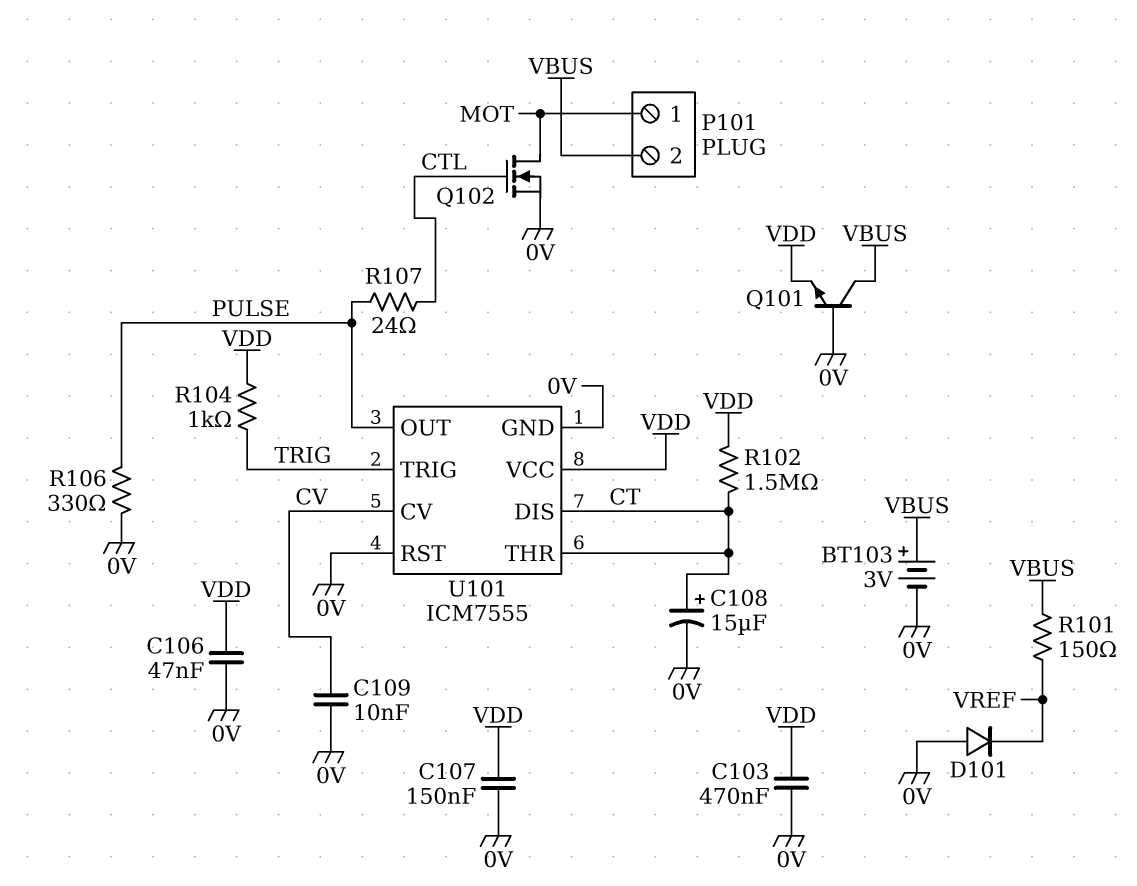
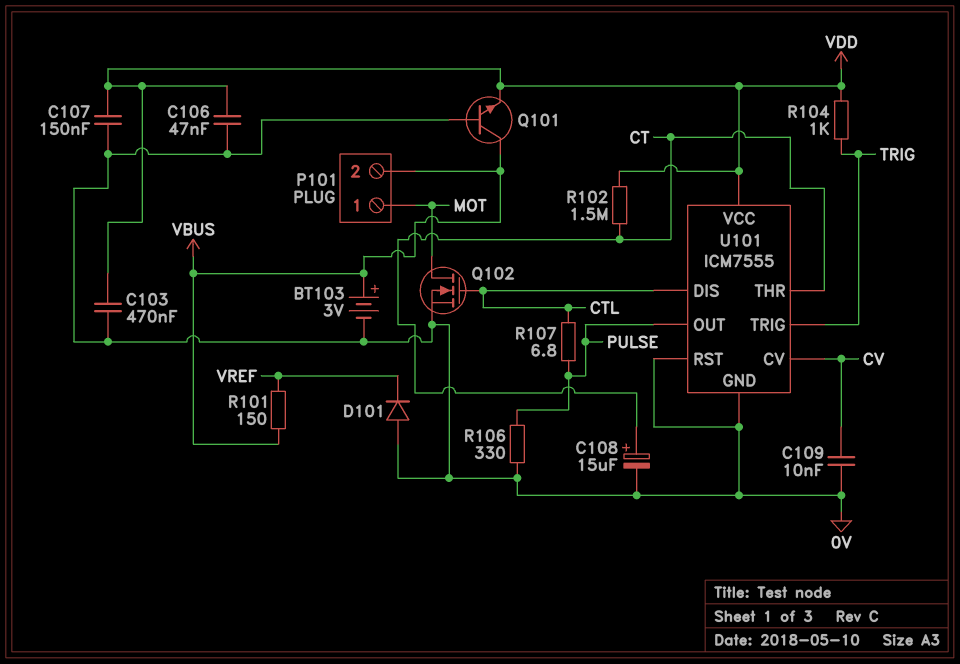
R107: 24 (CTL, PULSE) -> 6.8 (CTL, PULSE)
U101 pin DIS: CT -> CTL

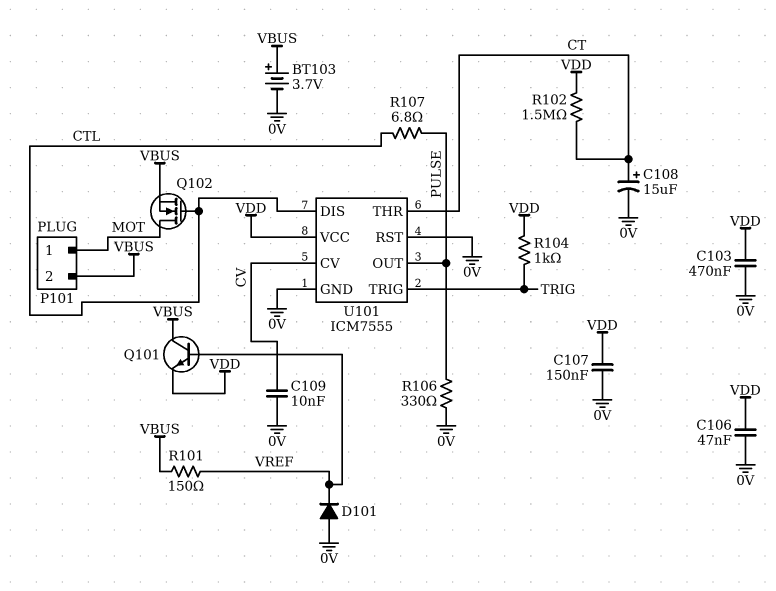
BT103: 3V (plus VBUS, minus 0V) -> 3.7V (plus VBUS, minus 0V)
Q101: NPN (B 0V, C VBUS, E VDD) -> NPN (B VREF, C VBUS, E VDD)
Q102: NMOS (G CTL, D MOT, S 0V) -> NMOS (G CTL, D MOT, S VBUS)

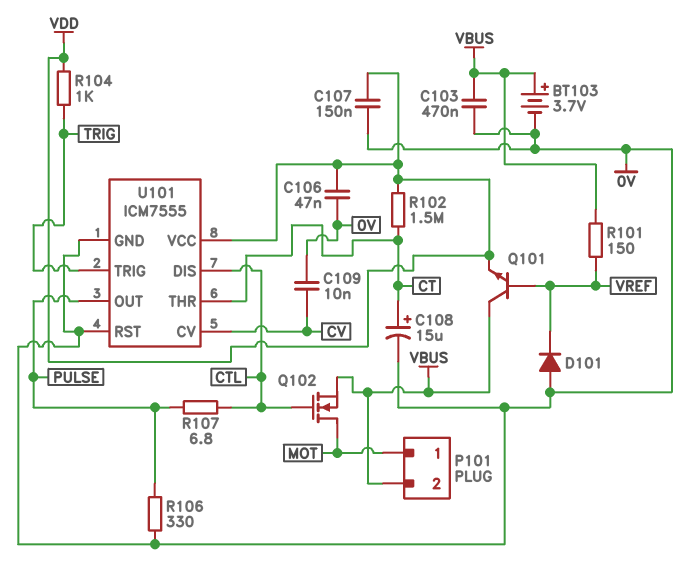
C103: 470nF (0V, VDD) -> 470nF (0V, VBUS)

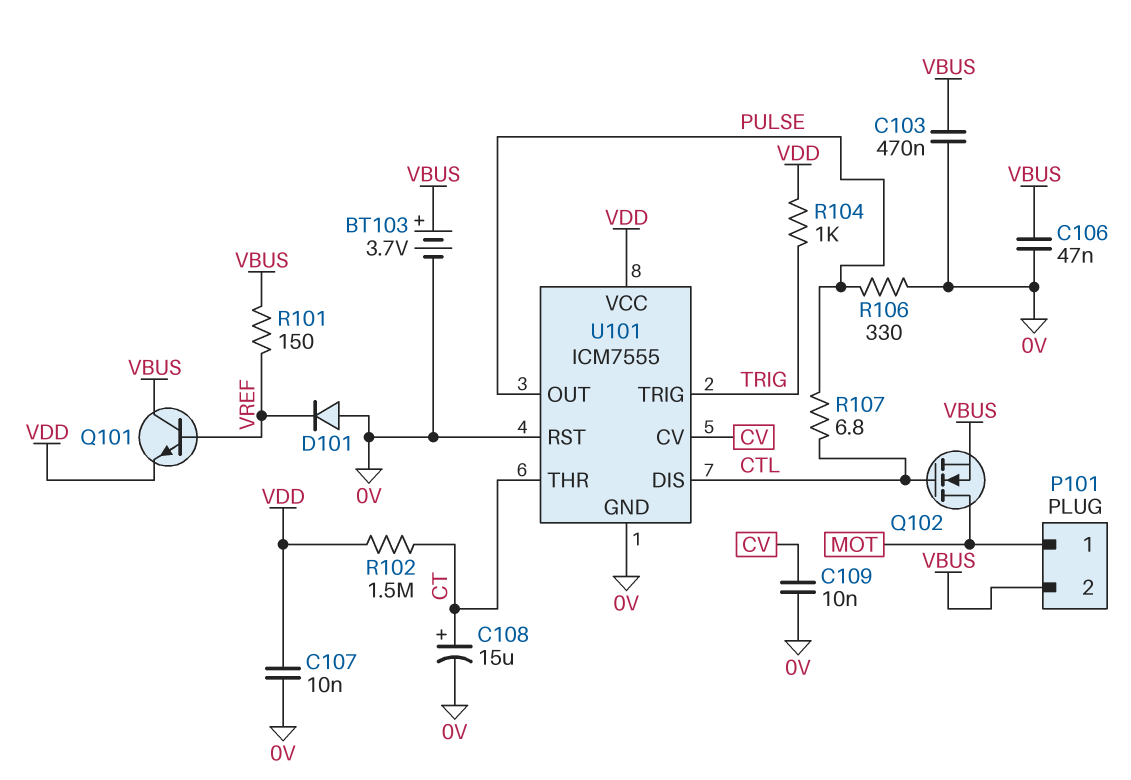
C106: 47nF (0V, VDD) -> 47nF (0V, VBUS)
C107: 150nF (0V, VDD) -> 10nF (0V, VDD)

